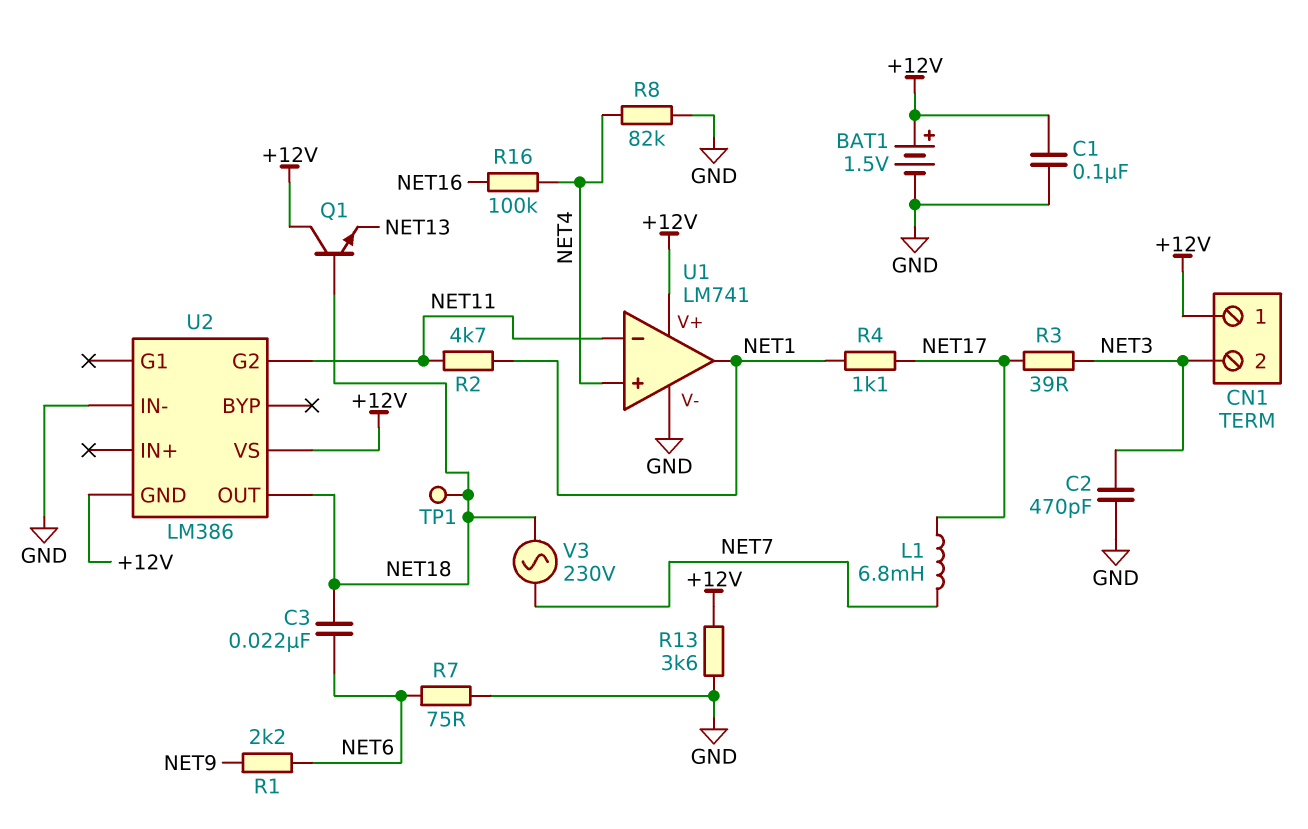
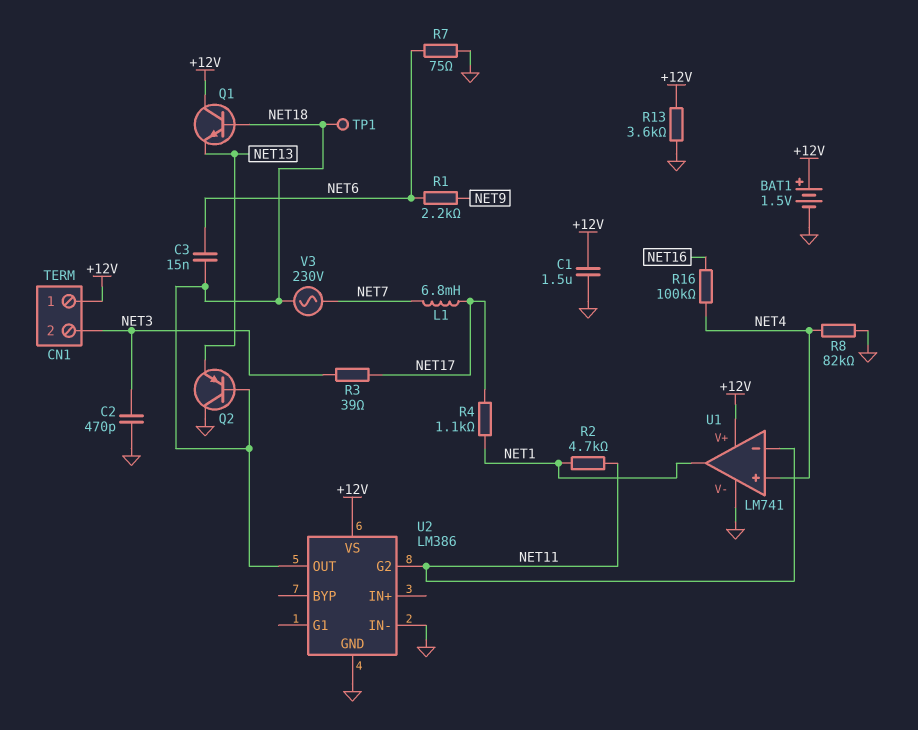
C1: 100nF (+12V, GND) -> 1.5uF (+12V, GND)
C3: 22nF (NET6, NET18) -> 15nF (NET6, NET18)
Q2: none -> PNP (B NET18, C GND, E NET13)
U2 pin GND: +12V -> GND

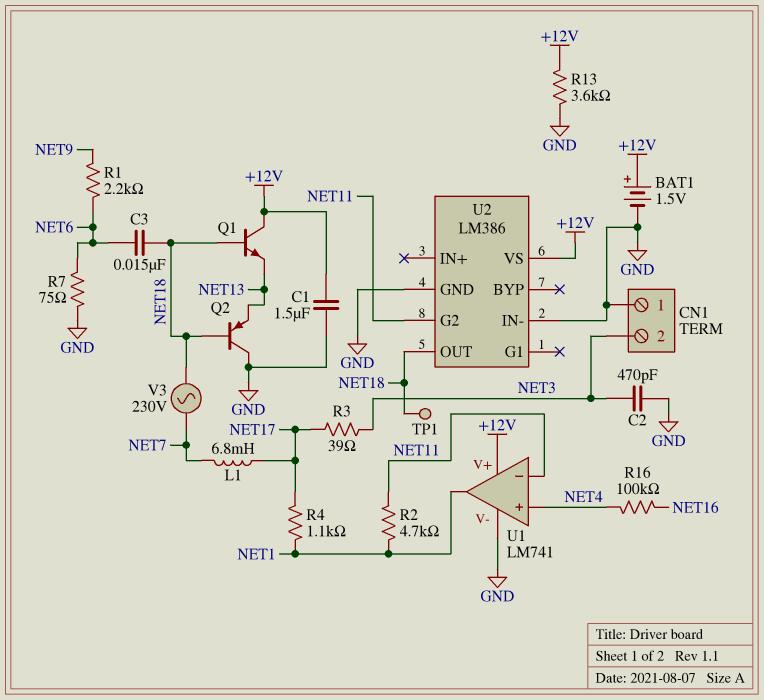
CN1 pin 1: +12V -> GND
R8: 82k (GND, NET4) -> none

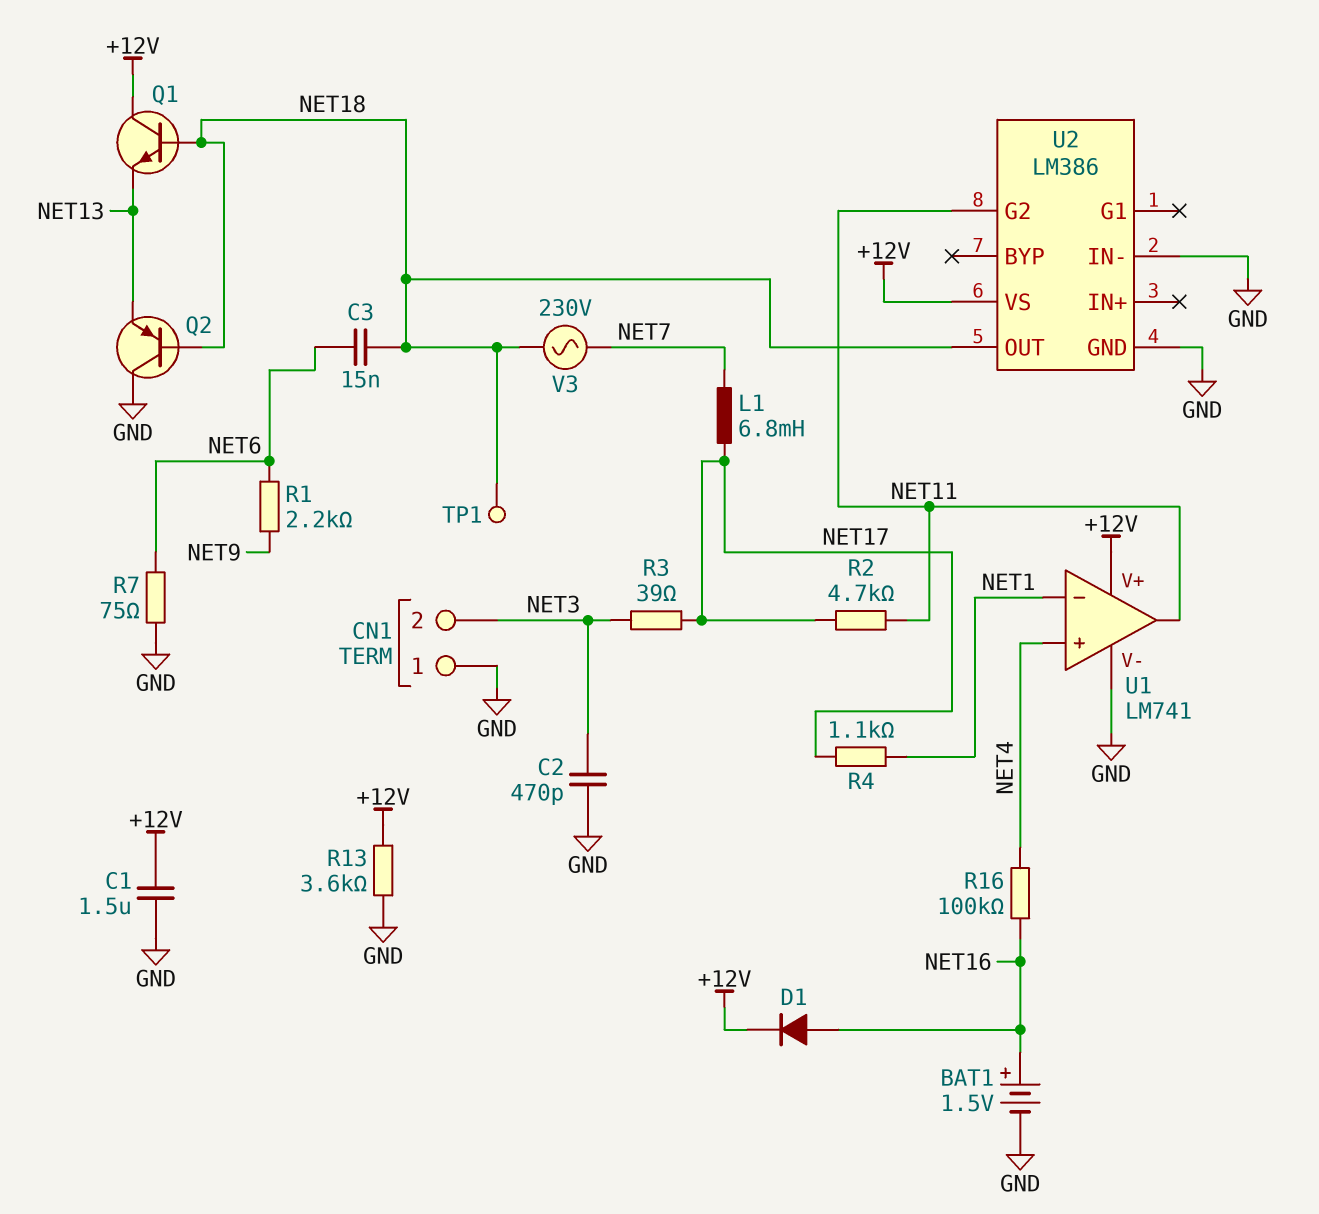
BAT1: 1.5V (plus +12V, minus GND) -> 1.5V (plus NET16, minus GND)
D1: none -> diode (A NET16, K +12V)
R2: 4.7k (NET1, NET11) -> 4.7k (NET11, NET17)
U1 pin in-: NET11 -> NET1
U1 pin out: NET1 -> NET11

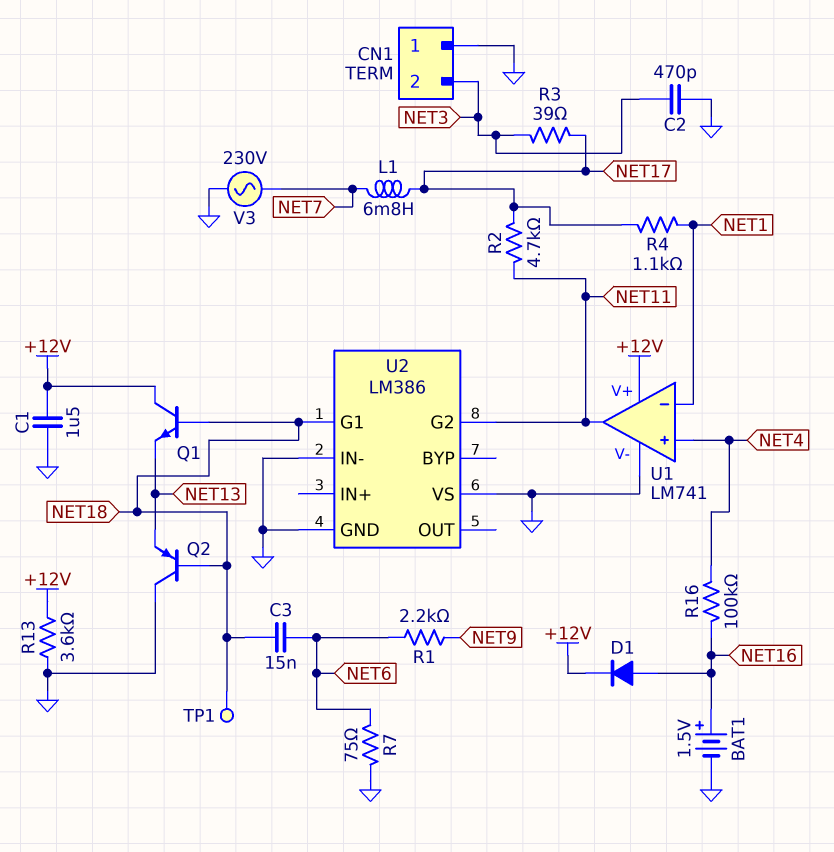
U2 pin G1: none -> NET18
U2 pin OUT: NET18 -> none
U2 pin VS: +12V -> GND
V3: AC 230V (NET7, NET18) -> AC 230V (GND, NET7)

